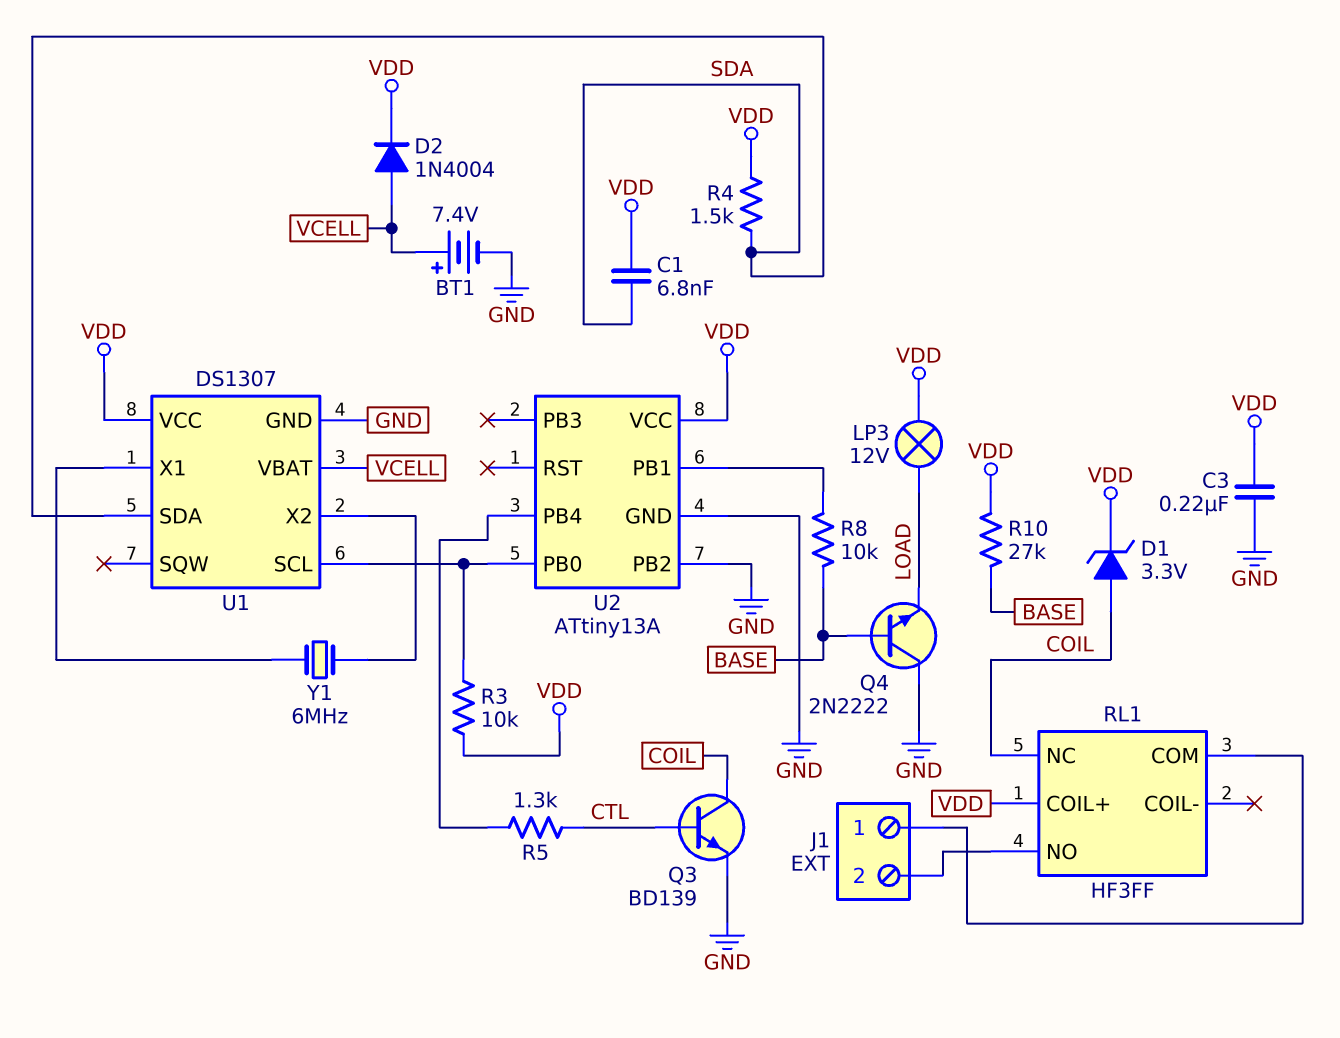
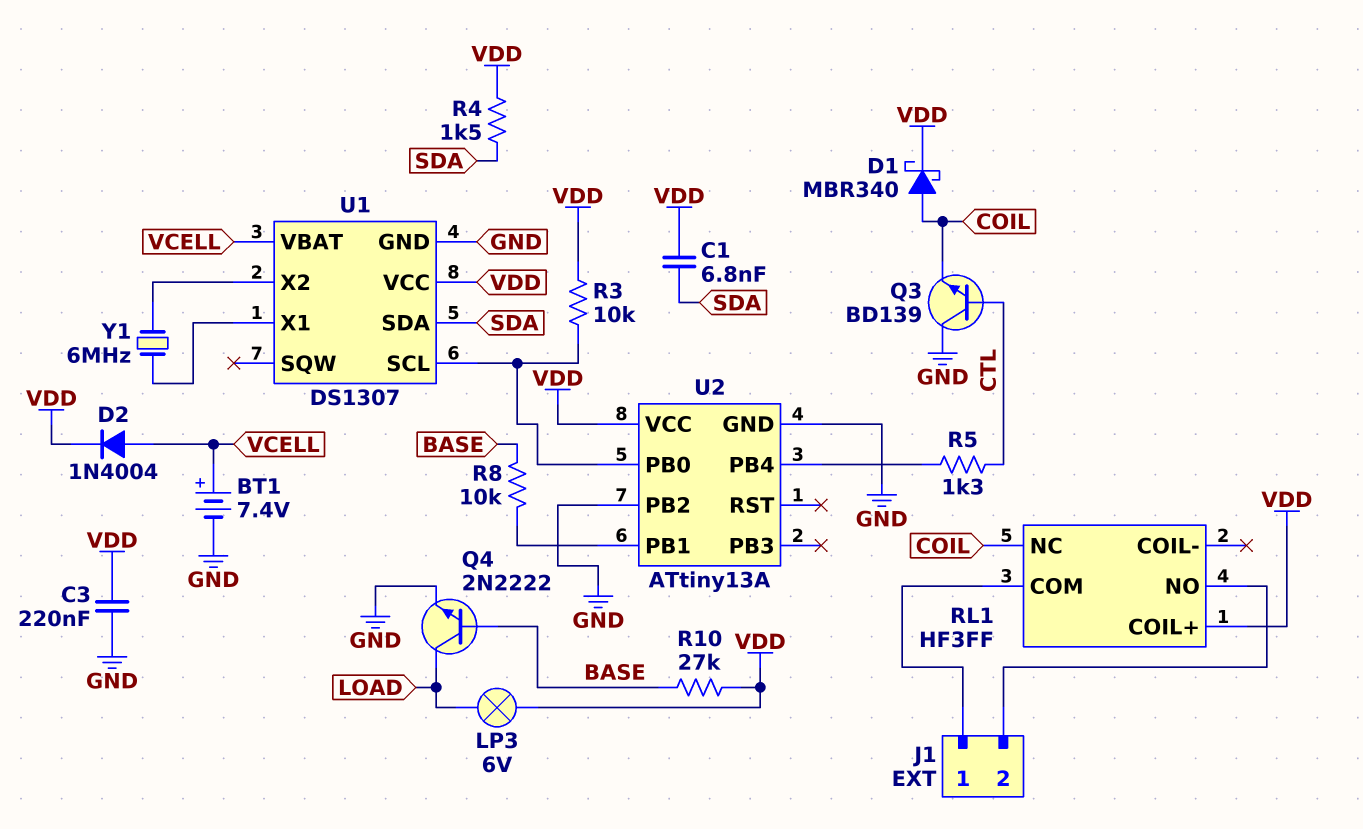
D1: zener 3.3V (A COIL, K VDD) -> schottky MBR340 (A COIL, K VDD)
LP3: lamp 12V (LOAD, VDD) -> lamp 6V (LOAD, VDD)
Q3: NPN BD139 (B CTL, C COIL, E GND) -> NPN BD139 (B CTL, C GND, E COIL)
Q4: NPN 2N2222 (B BASE, C GND, E LOAD) -> NPN 2N2222 (B BASE, C LOAD, E GND)

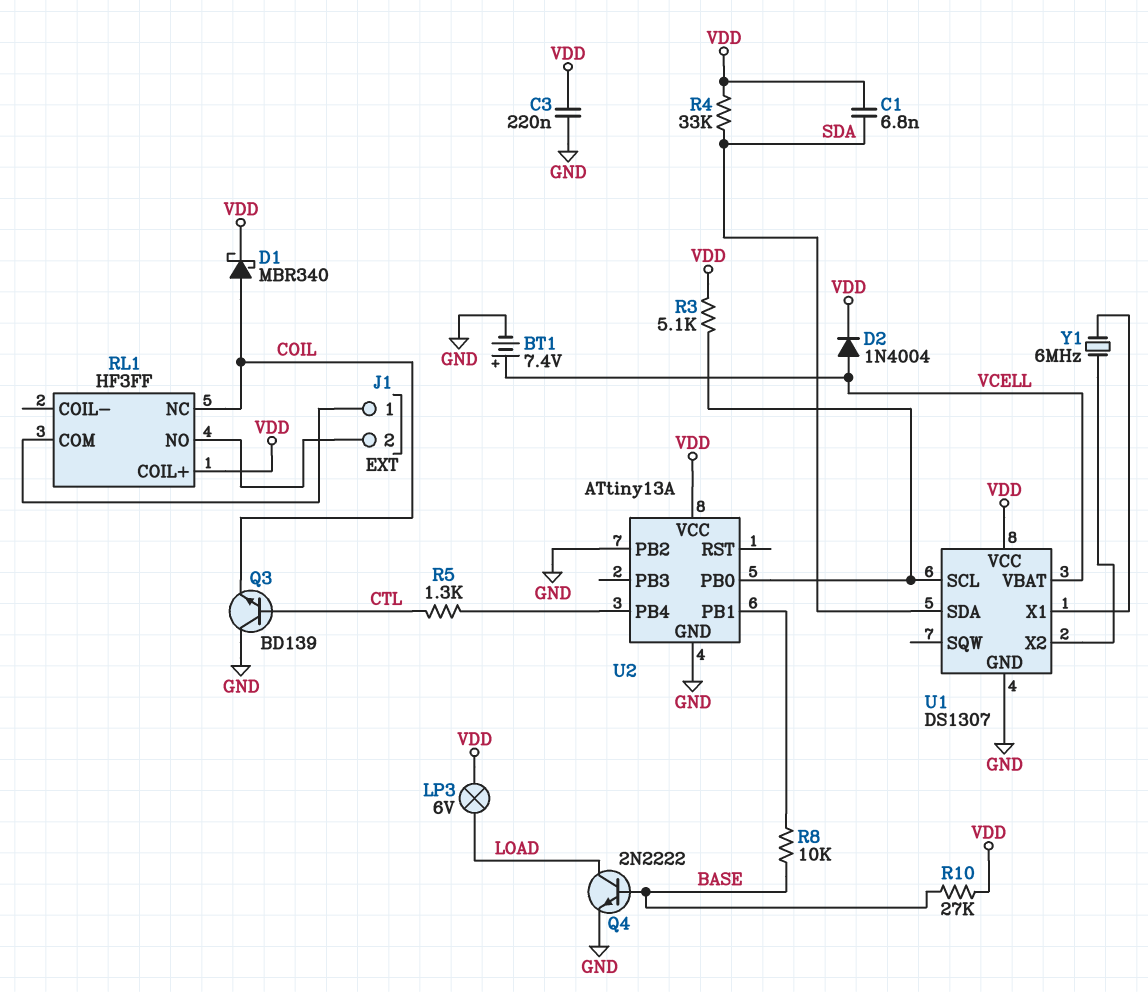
R3: 10k (U1/SCL, VDD) -> 5.1k (U1/SCL, VDD)
R4: 1.5k (SDA, VDD) -> 33k (SDA, VDD)

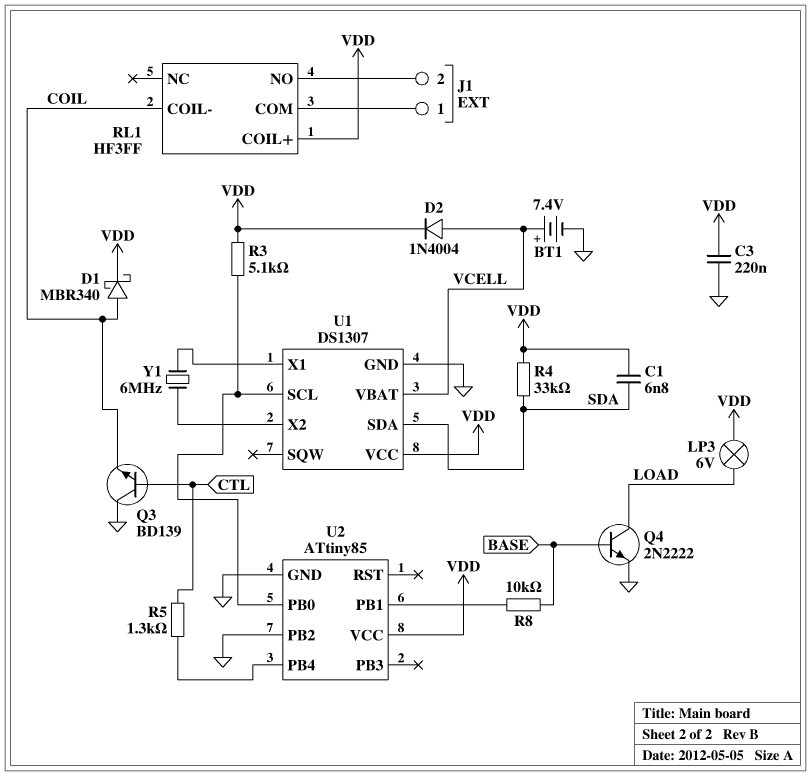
R10: 27k (BASE, VDD) -> none
RL1 pin COIL-: none -> COIL
RL1 pin NC: COIL -> none
U2: ATtiny13A -> ATtiny85

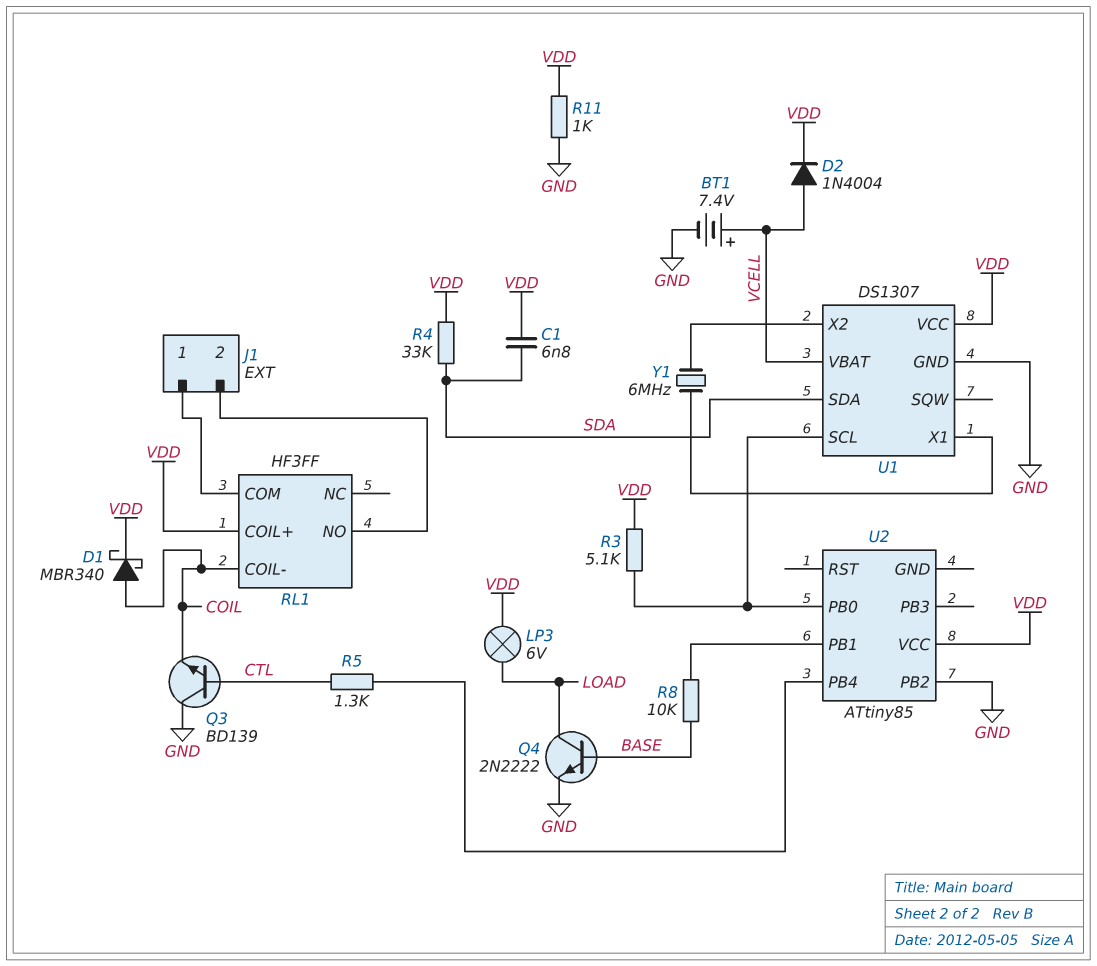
C3: 220nF (GND, VDD) -> none
R11: none -> 1k (GND, VDD)
U2 pin GND: GND -> none

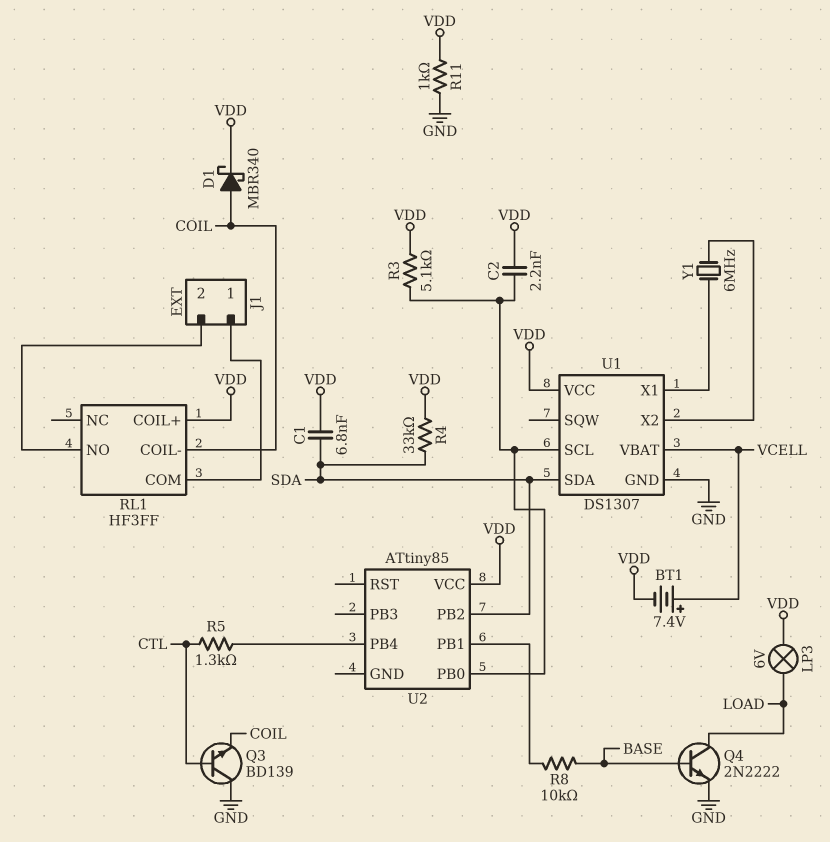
BT1: 7.4V (plus VCELL, minus GND) -> 7.4V (plus VCELL, minus VDD)
C2: none -> 2.2nF (U1/SCL, VDD)
D2: diode 1N4004 (A VCELL, K VDD) -> none
U2 pin PB2: GND -> SDA

